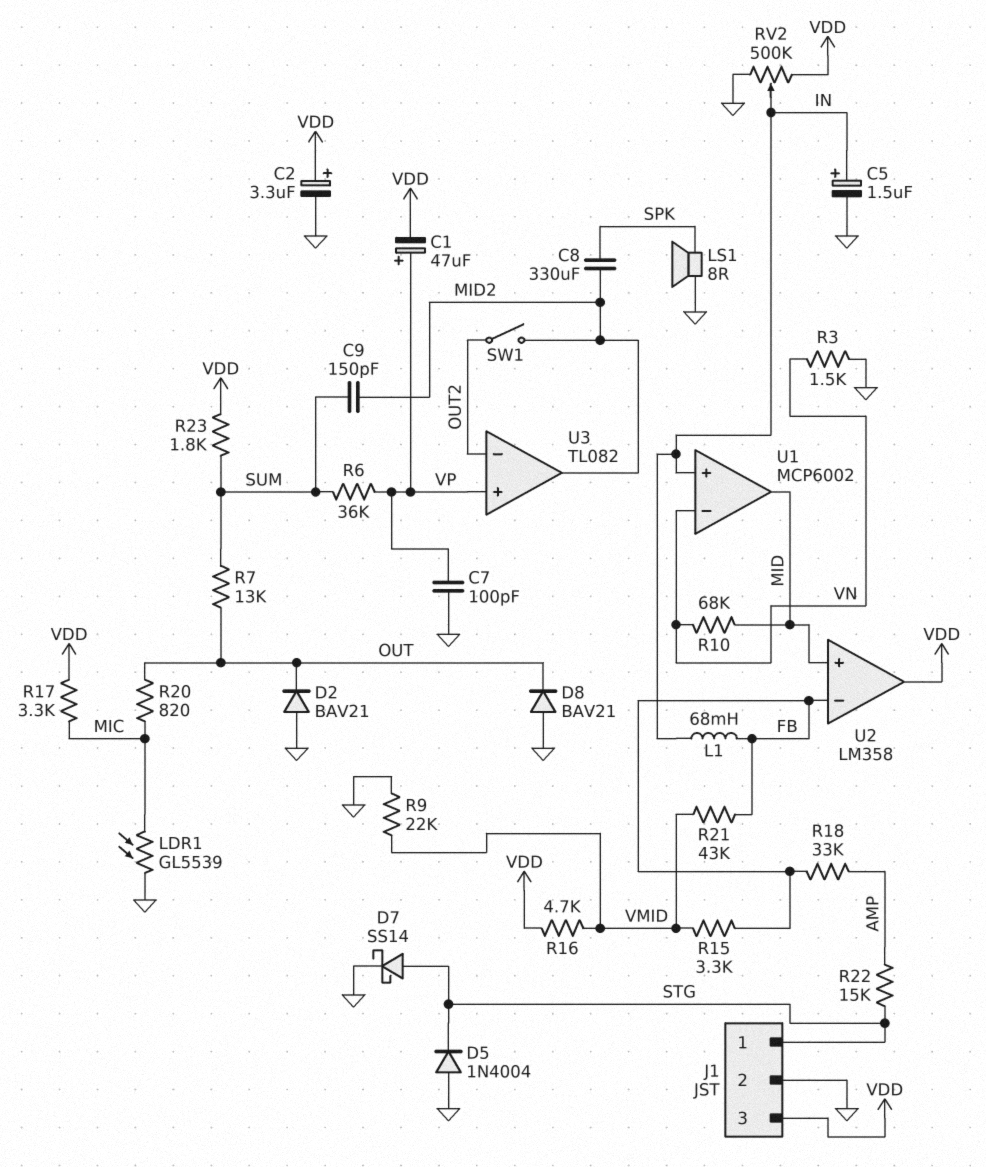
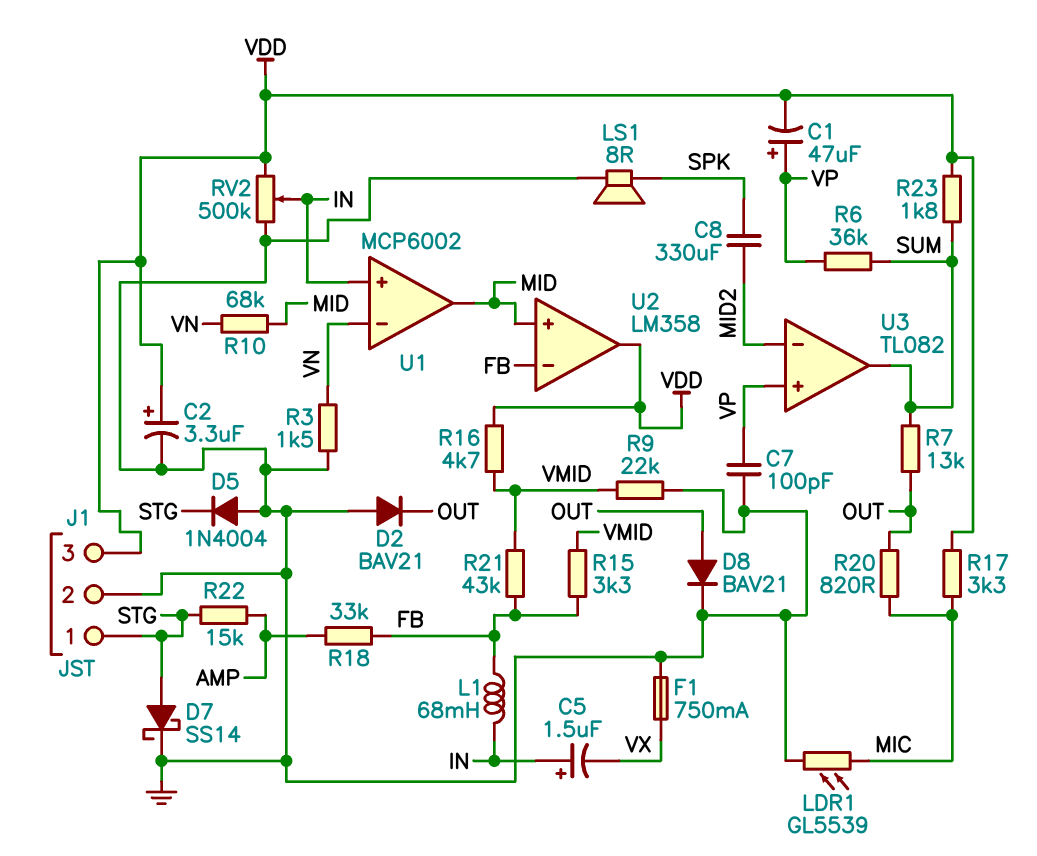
C5: 1.5uF (plus IN, minus GND) -> 1.5uF (plus IN, minus VX)
C9: 150pF (MID2, SUM) -> none
D8: diode BAV21 (A GND, K OUT) -> diode BAV21 (A OUT, K GND)
F1: none -> 750mA (GND, VX)
SW1: switch (MID2, OUT2) -> none
U3 pin in-: OUT2 -> MID2
U3 pin out: MID2 -> SUM

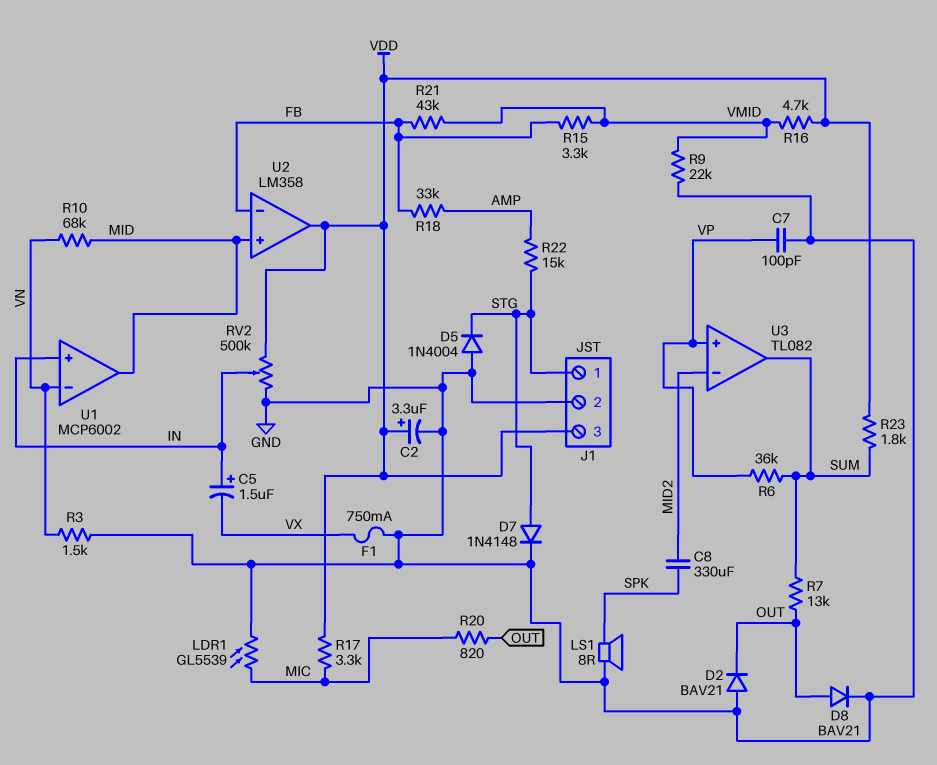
C1: 47uF (plus VP, minus VDD) -> none
D7: schottky SS14 (A STG, K GND) -> diode 1N4148 (A STG, K GND)
L1: 68mH (FB, IN) -> none

